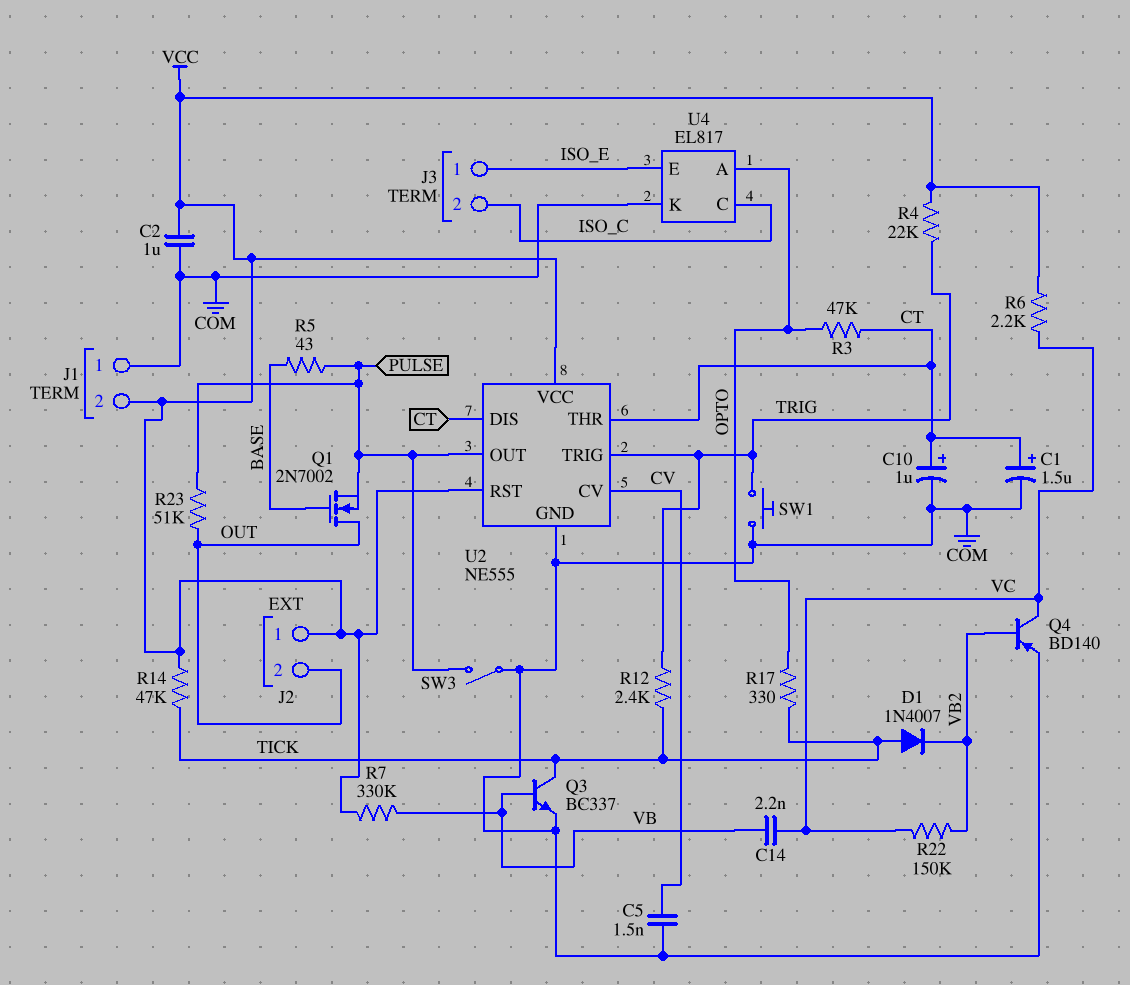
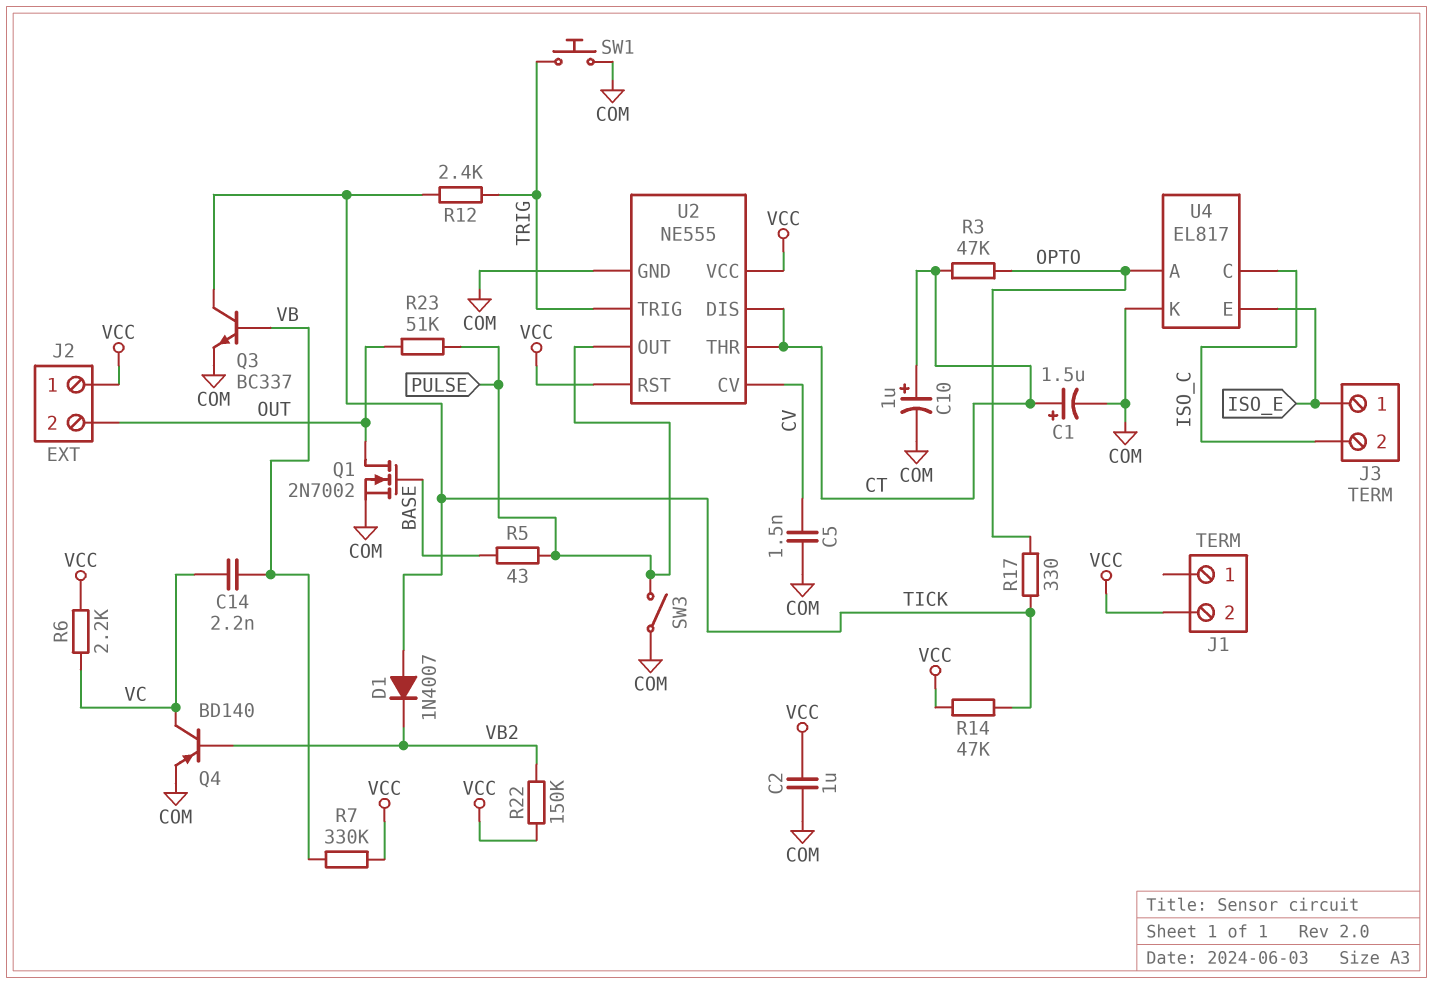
J1 pin 1: COM -> none
Q1: NMOS 2N7002 (G BASE, D OUT, S PULSE) -> NMOS 2N7002 (G BASE, D OUT, S COM)
R4: 22k (TRIG, VCC) -> none
R22: 150k (VB2, VC) -> 150k (VB2, VCC)

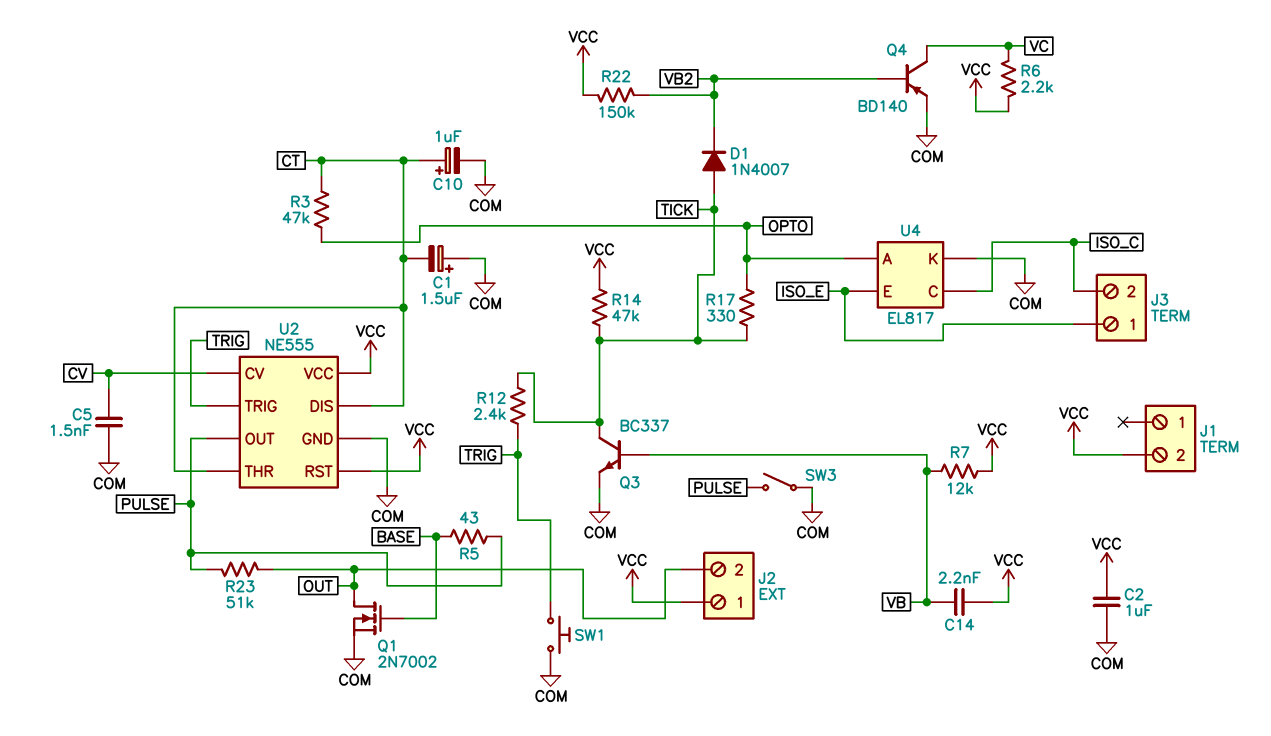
C1: 1.5uF (plus CT, minus COM) -> 1.5uF (plus COM, minus CT)
C14: 2.2nF (VB, VC) -> 2.2nF (VB, VCC)
R7: 330k (VB, VCC) -> 12k (VB, VCC)

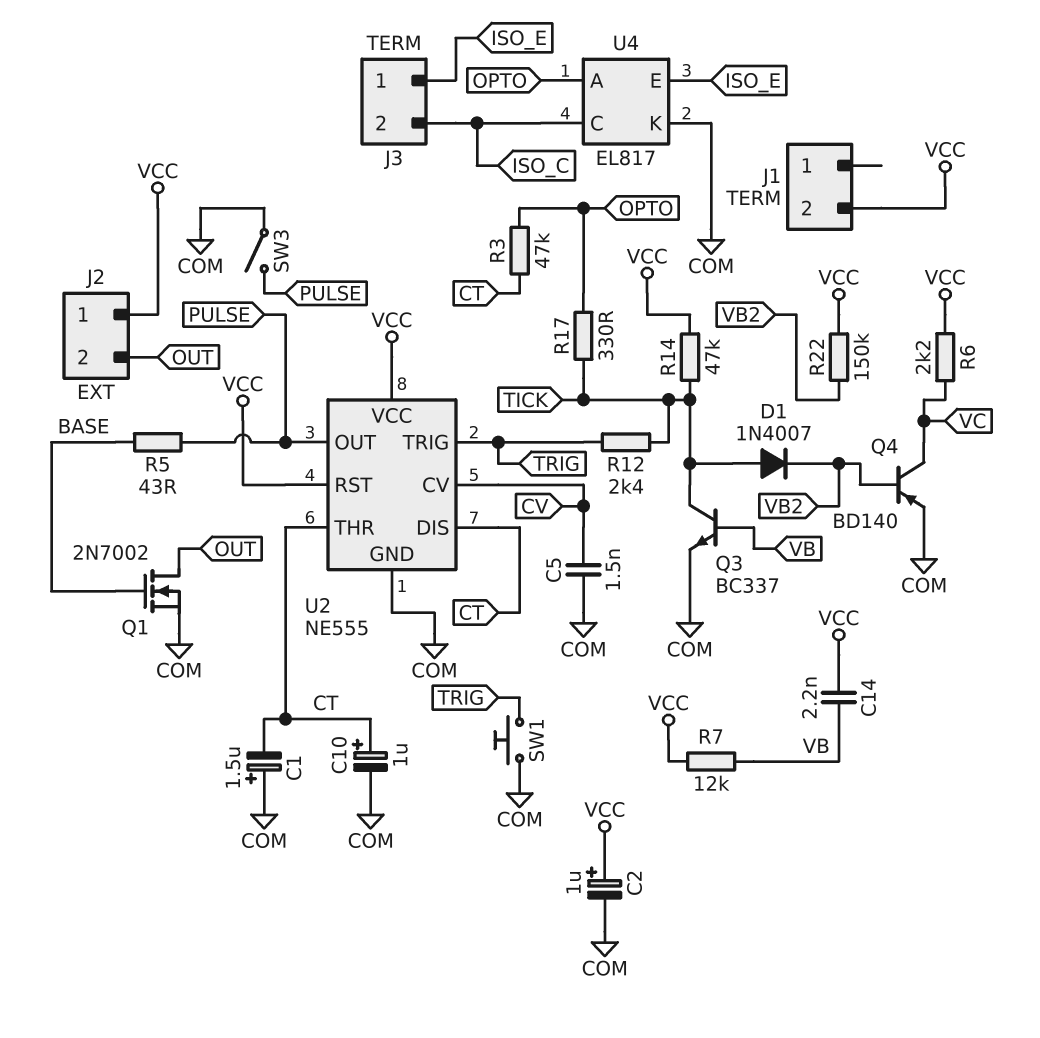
C2: 1uF (COM, VCC) -> 1uF (plus VCC, minus COM)
R23: 51k (OUT, PULSE) -> none

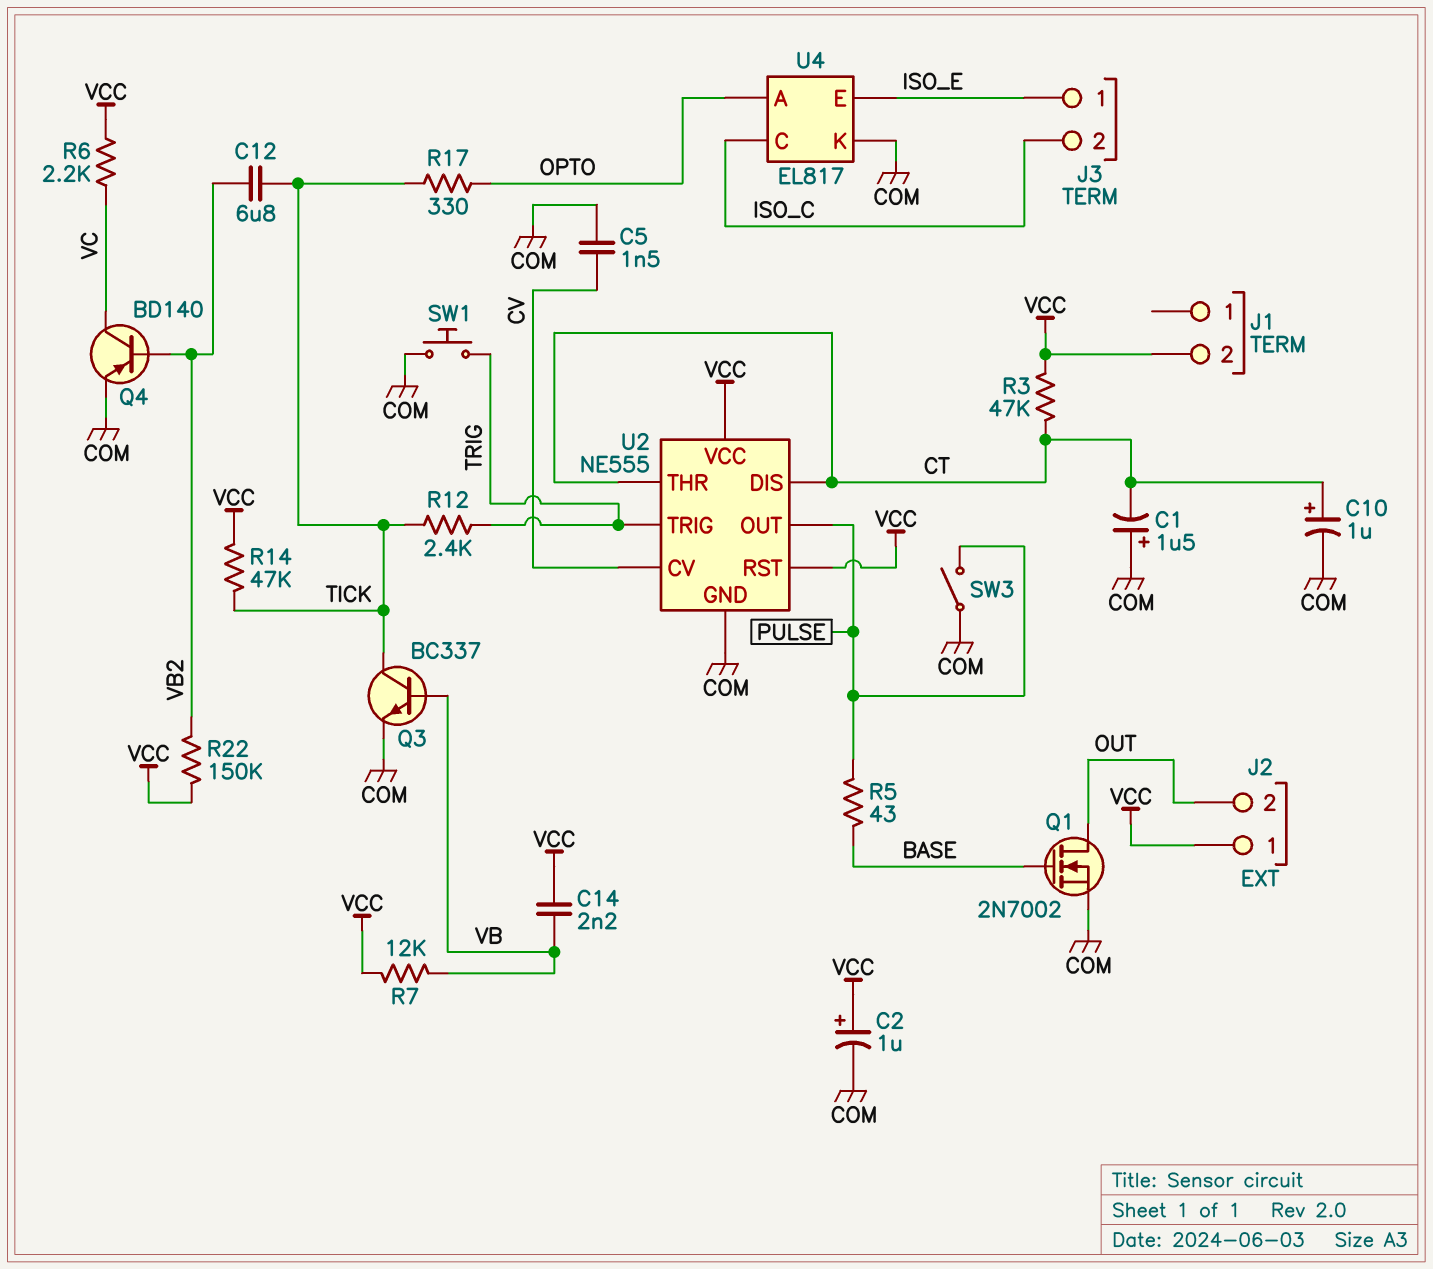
C12: none -> 6.8uF (TICK, VB2)
D1: diode 1N4007 (A TICK, K VB2) -> none
R3: 47k (CT, OPTO) -> 47k (CT, VCC)

